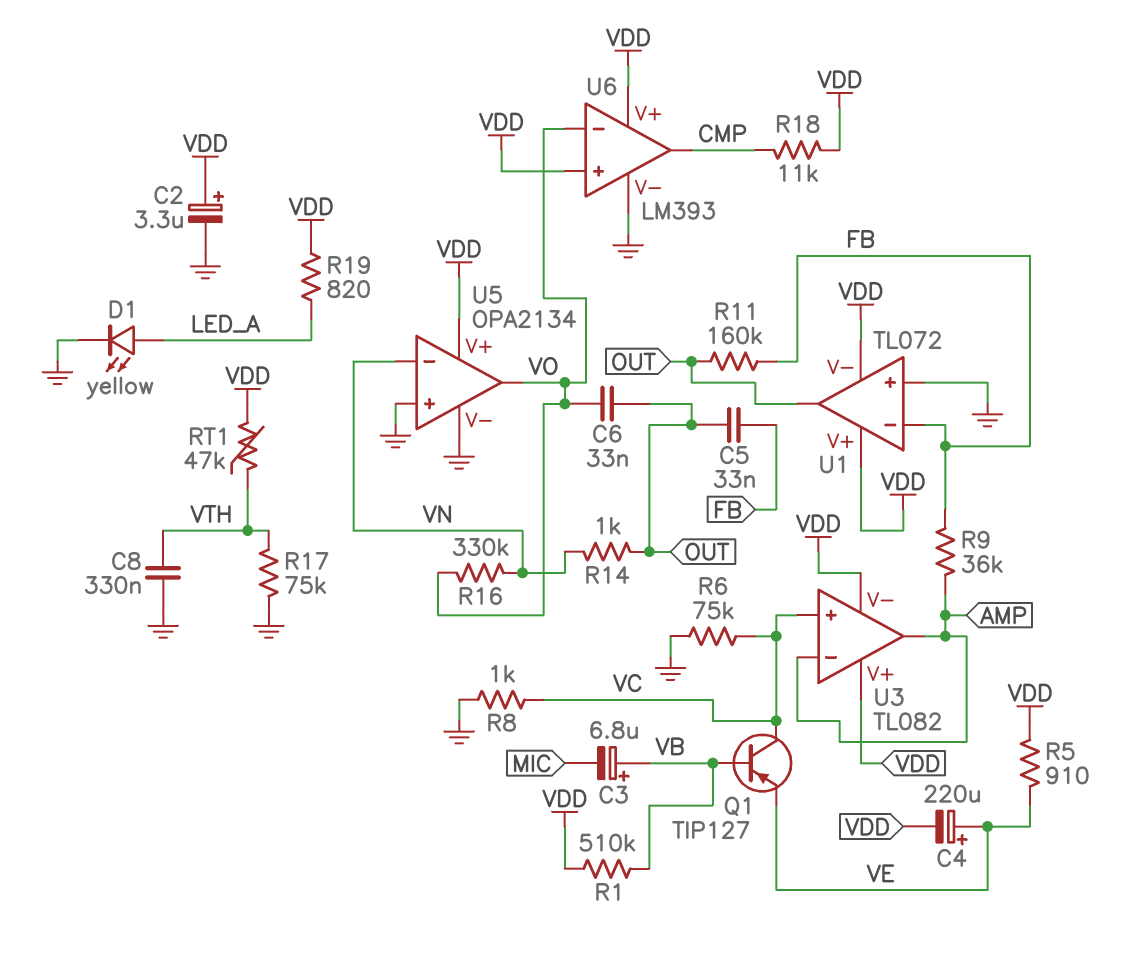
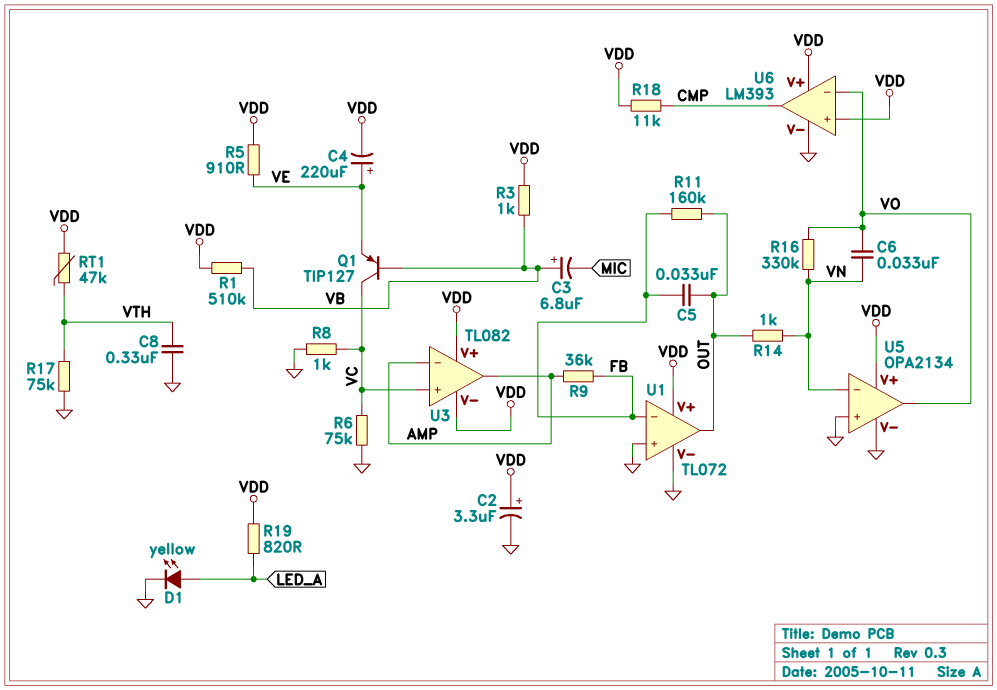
C6: 33nF (OUT, VO) -> 33nF (VN, VO)
R3: none -> 1k (VB, VDD)
U1 pin V-: VDD -> GND

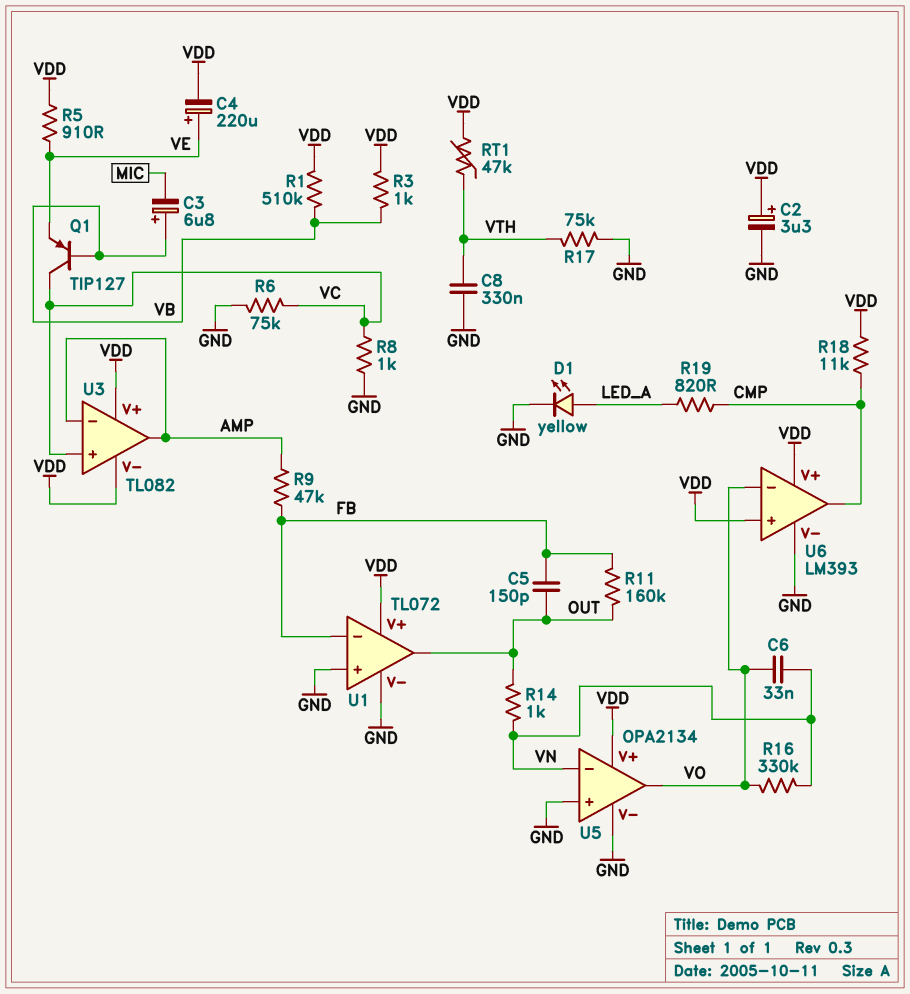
C5: 33nF (FB, OUT) -> 150pF (FB, OUT)
R9: 36k (AMP, FB) -> 47k (AMP, FB)
R19: 820 (LED_A, VDD) -> 820 (CMP, LED_A)

